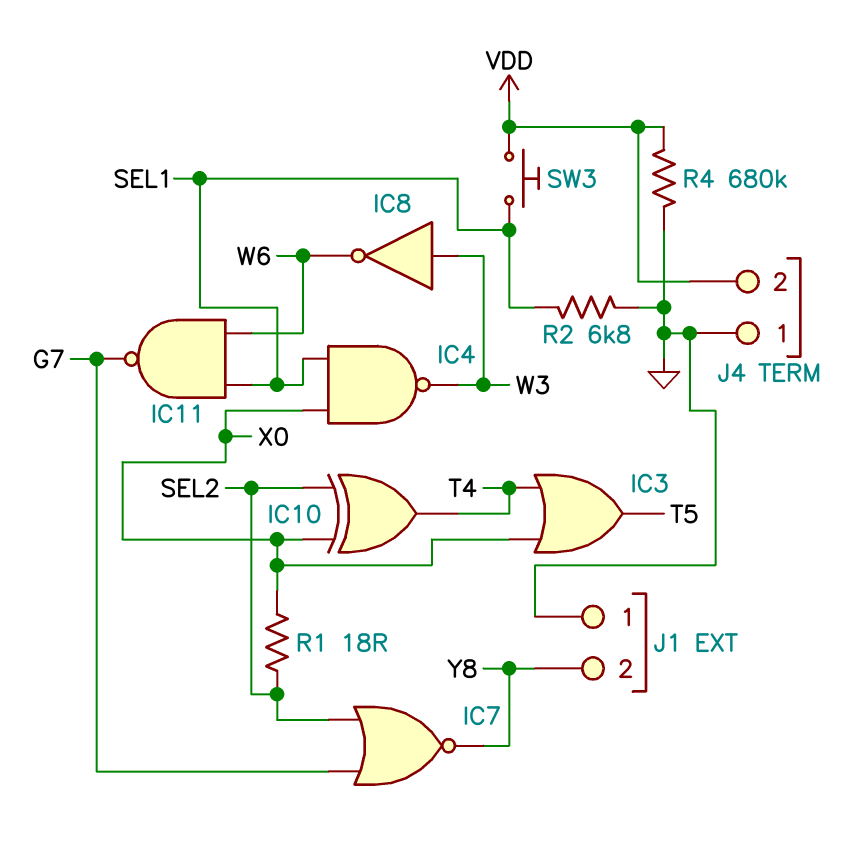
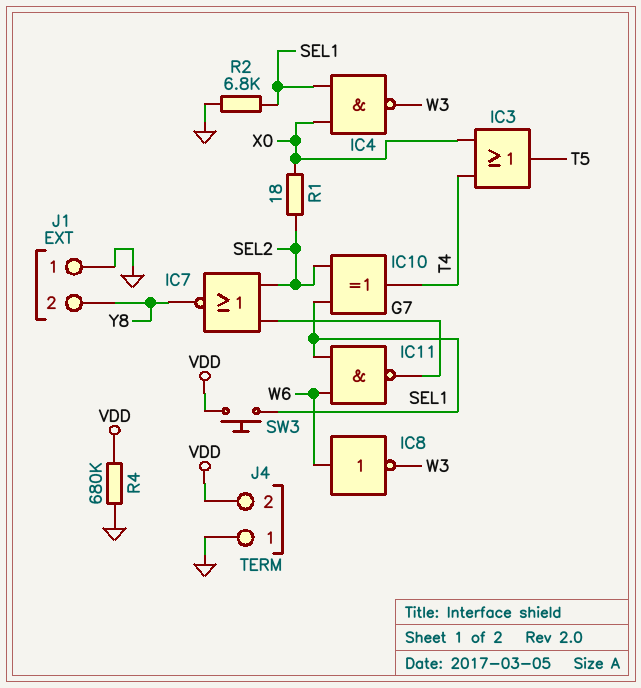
IC8: NOT (in W3, out W6) -> NOT (in W6, out W3)
IC10: XOR (in SEL2, in X0, out T4) -> XOR (in SEL1, in SEL2, out T4)

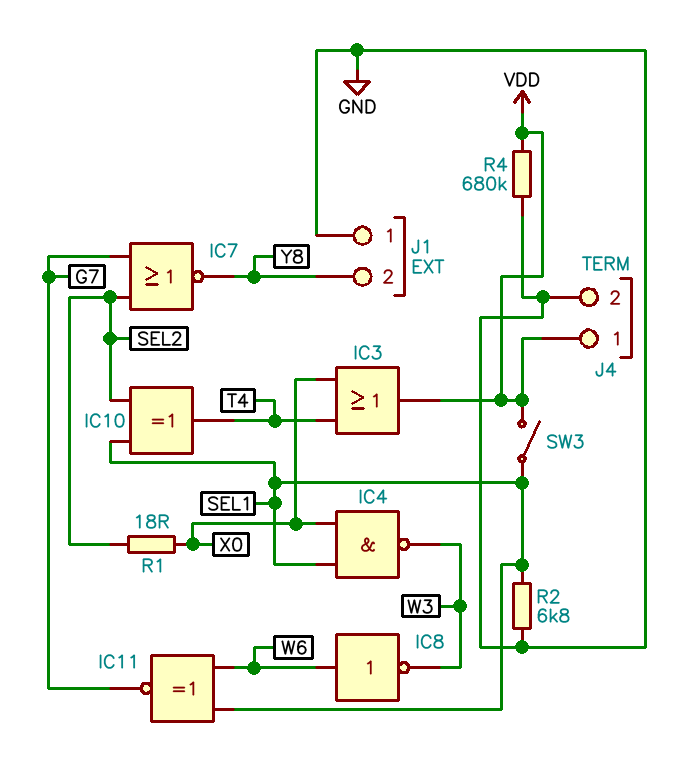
IC3: OR (in T4, in X0, out T5) -> OR (in T4, in X0, out VDD)
IC11: NAND (in SEL1, in W6, out G7) -> XNOR (in SEL1, in W6, out G7)
J4 pin 1: GND -> VDD
J4 pin 2: VDD -> GND
SW3: button (SEL1, VDD) -> switch (SEL1, VDD)

